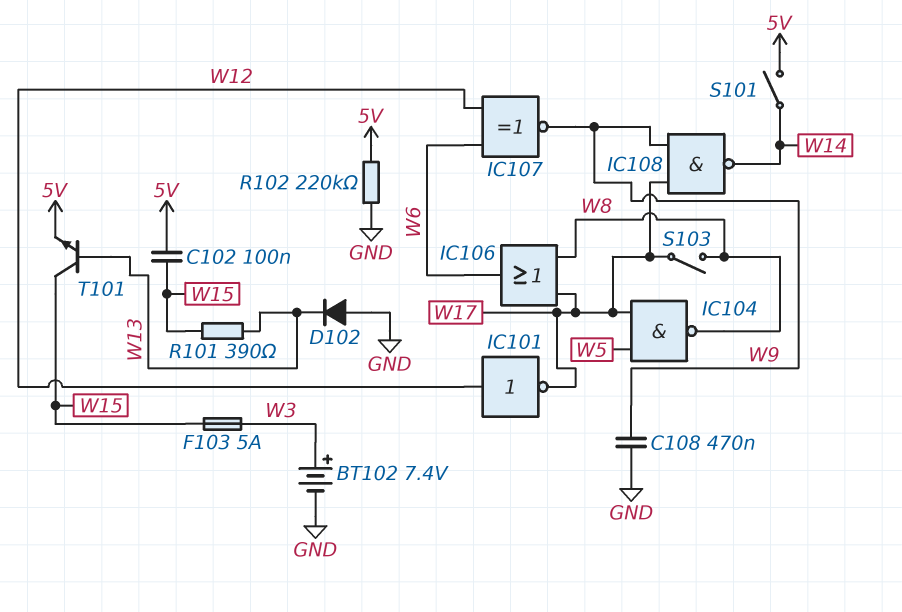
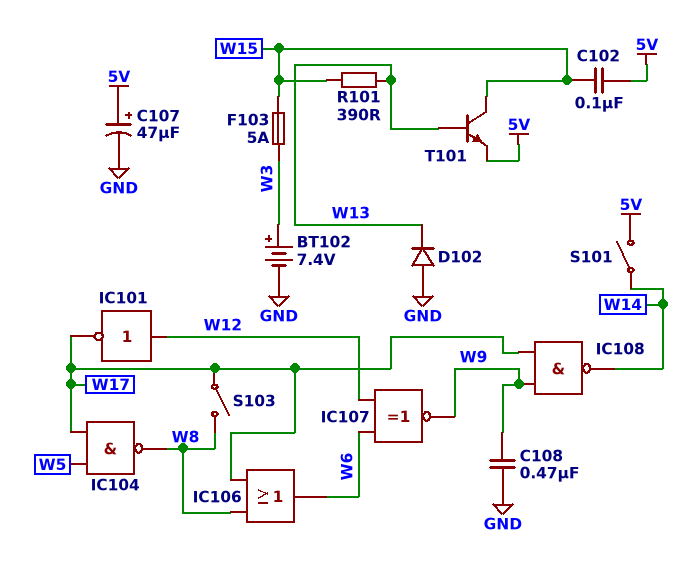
C107: none -> 47uF (plus 5V, minus GND)
R102: 220k (5V, GND) -> none

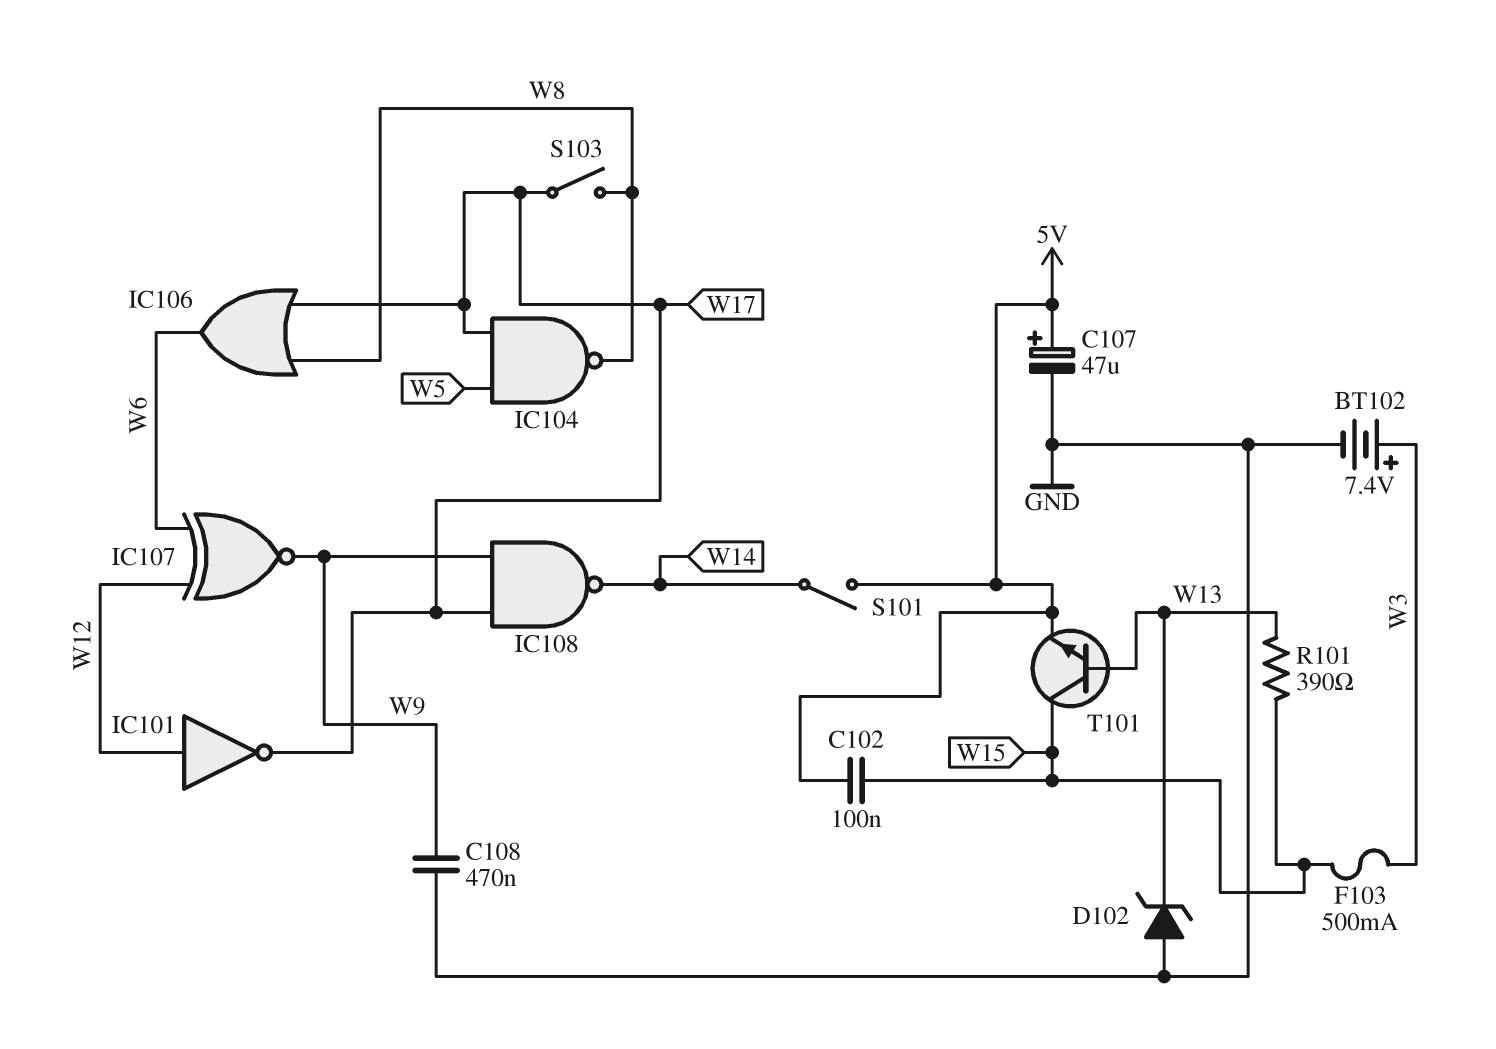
D102: diode (A GND, K W13) -> zener (A GND, K W13)
F103: 5A (W3, W15) -> 500mA (W3, W15)

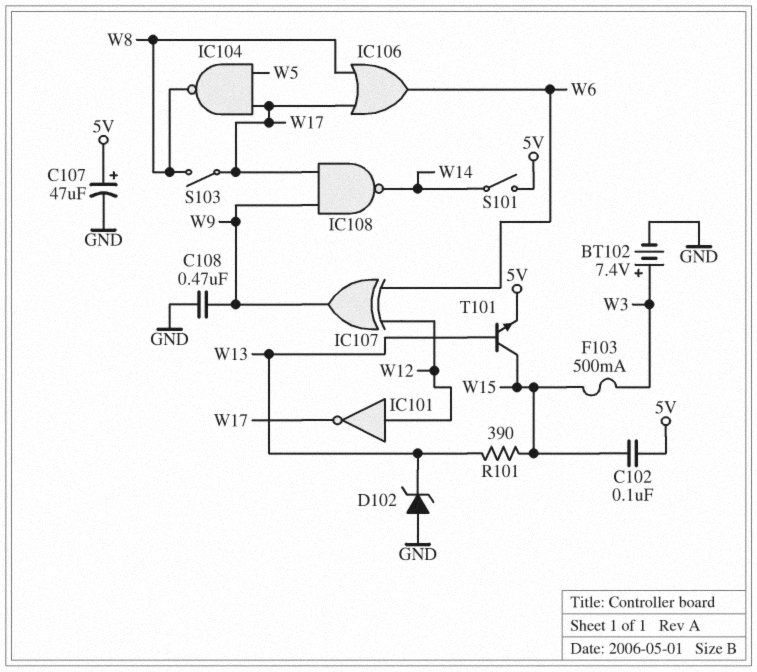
IC107: XNOR (in W6, in W12, out W9) -> XOR (in W6, in W12, out W9)

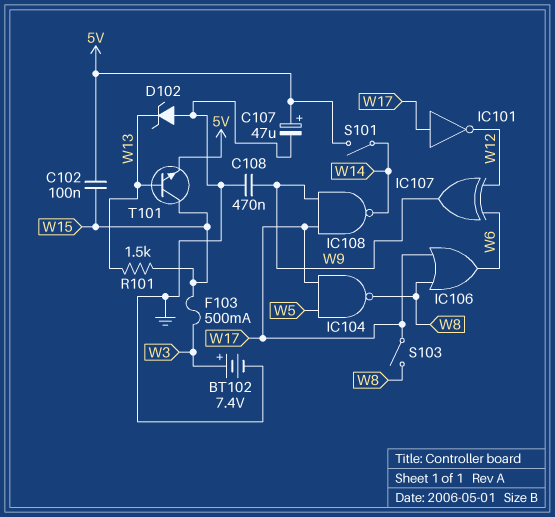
IC101: NOT (in W12, out W17) -> NOT (in W17, out W12)
R101: 390 (W13, W15) -> 1.5k (W13, W15)

